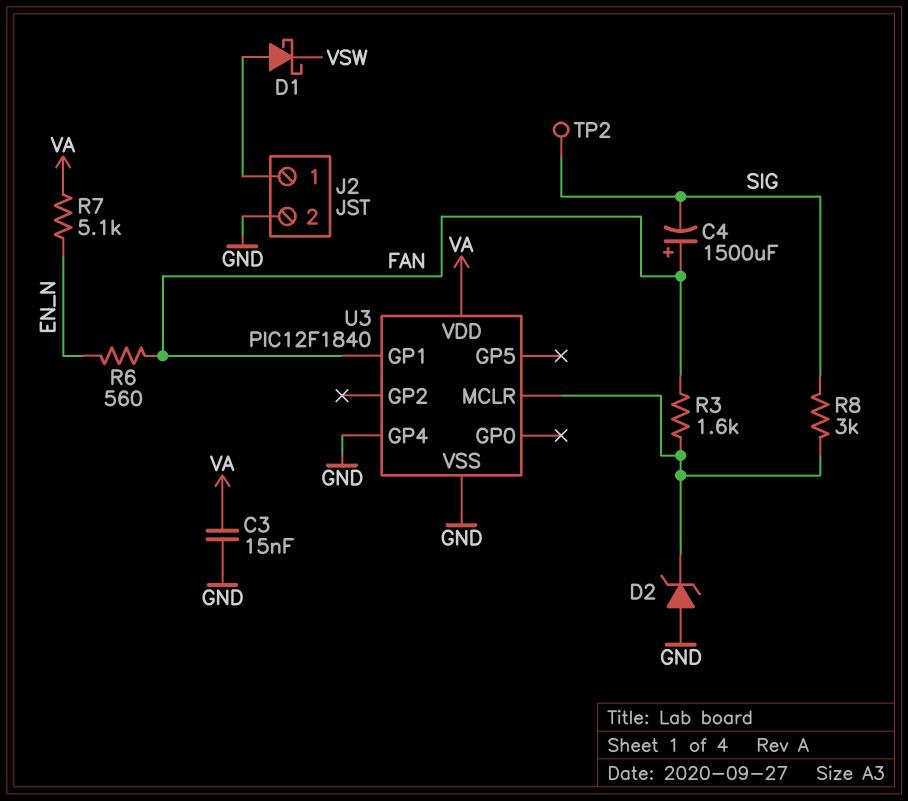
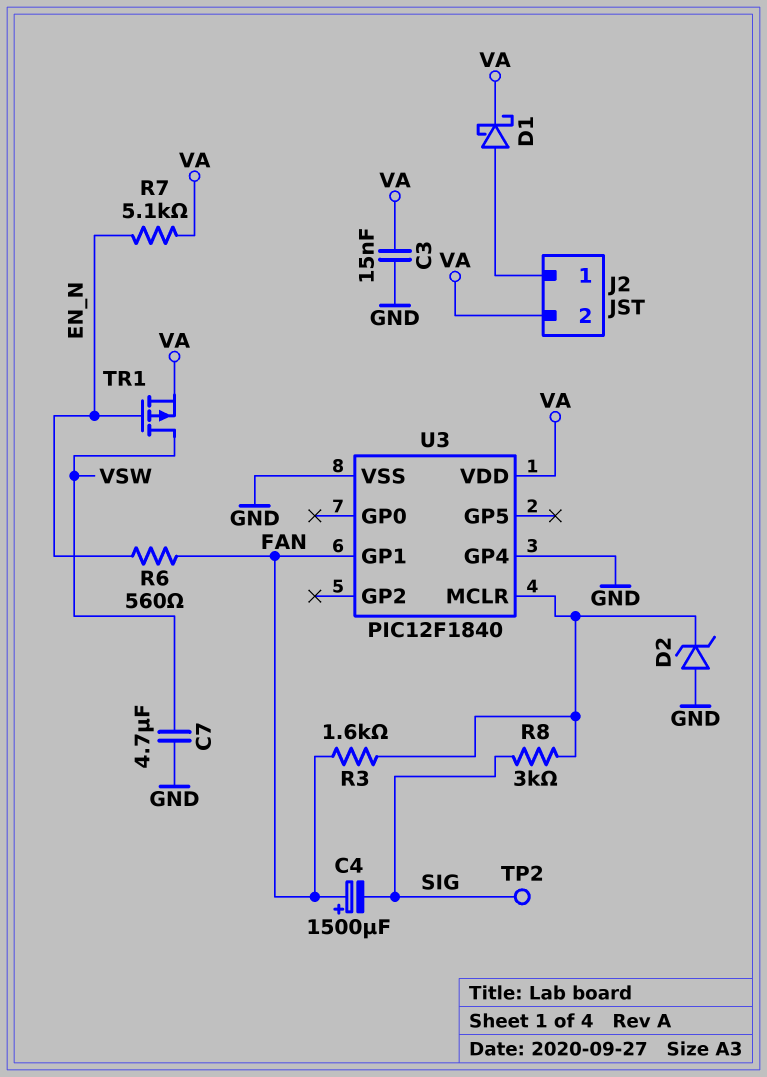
C7: none -> 4.7uF (GND, VSW)
D1: schottky (A J2/1, K VSW) -> schottky (A J2/1, K VA)
J2 pin 2: GND -> VA
TR1: none -> PMOS (G EN_N, D VSW, S VA)

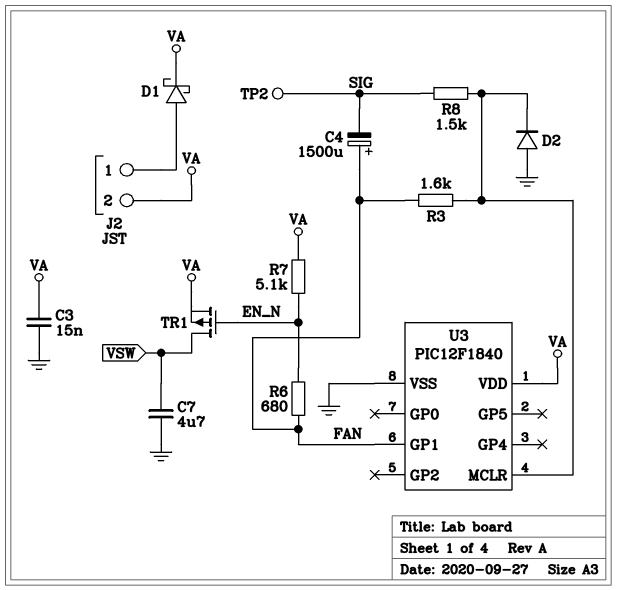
D2: zener (A GND, K U3/MCLR) -> diode (A GND, K U3/MCLR)
R6: 560 (EN_N, FAN) -> 680 (EN_N, FAN)
R8: 3k (SIG, U3/MCLR) -> 1.5k (SIG, U3/MCLR)
U3 pin GP4: GND -> none

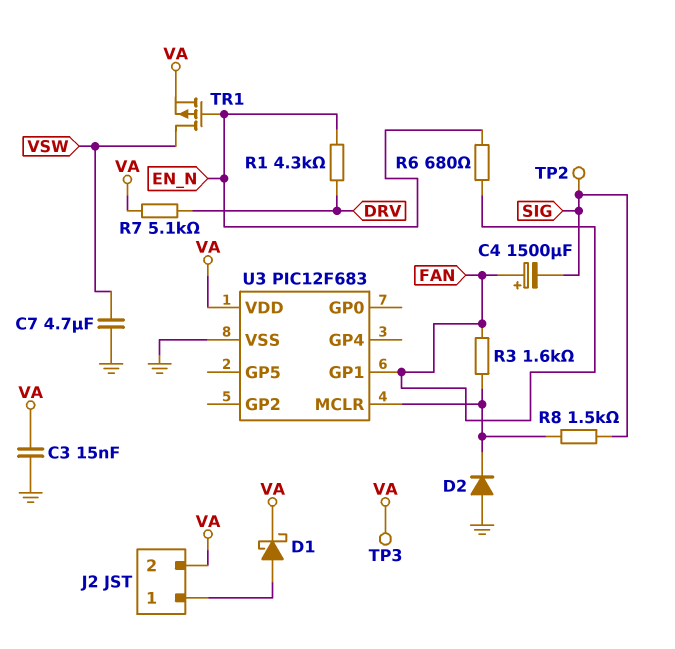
R1: none -> 4.3k (DRV, EN_N)
R7: 5.1k (EN_N, VA) -> 5.1k (DRV, VA)
TP3: none -> test point (VA)
U3: PIC12F1840 -> PIC12F683

